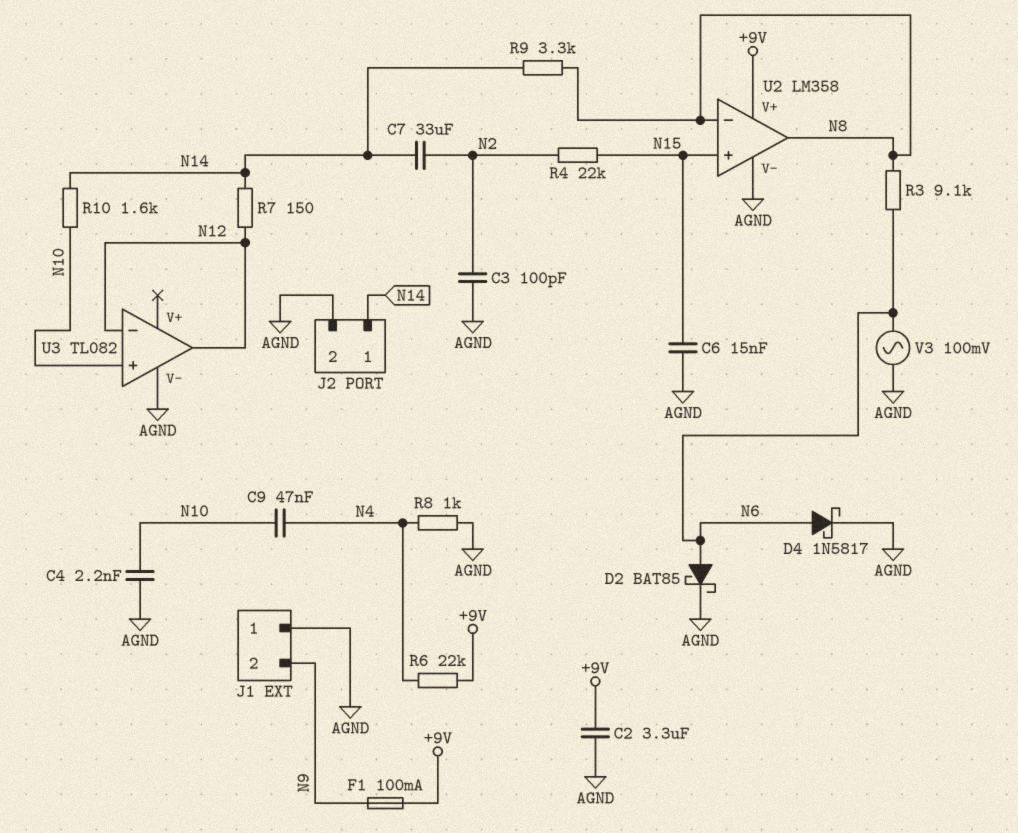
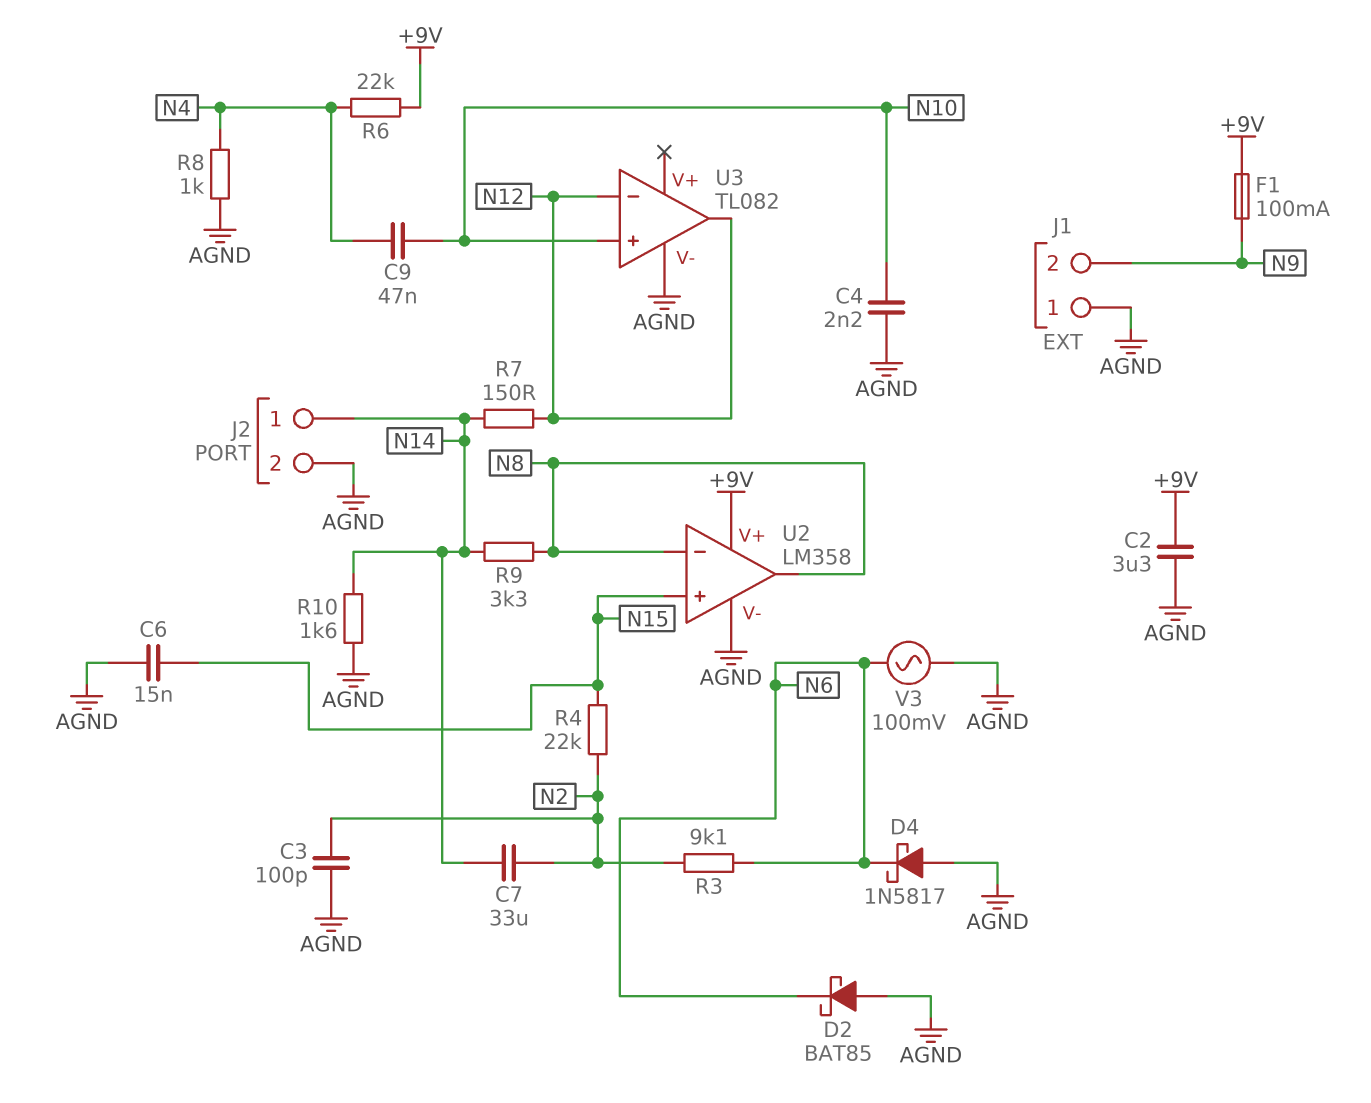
D2: schottky BAT85 (A N6, K AGND) -> schottky BAT85 (A AGND, K N6)
D4: schottky 1N5817 (A N6, K AGND) -> schottky 1N5817 (A AGND, K N6)
R3: 9.1k (N6, N8) -> 9.1k (N2, N6)
R10: 1.6k (N10, N14) -> 1.6k (AGND, N14)

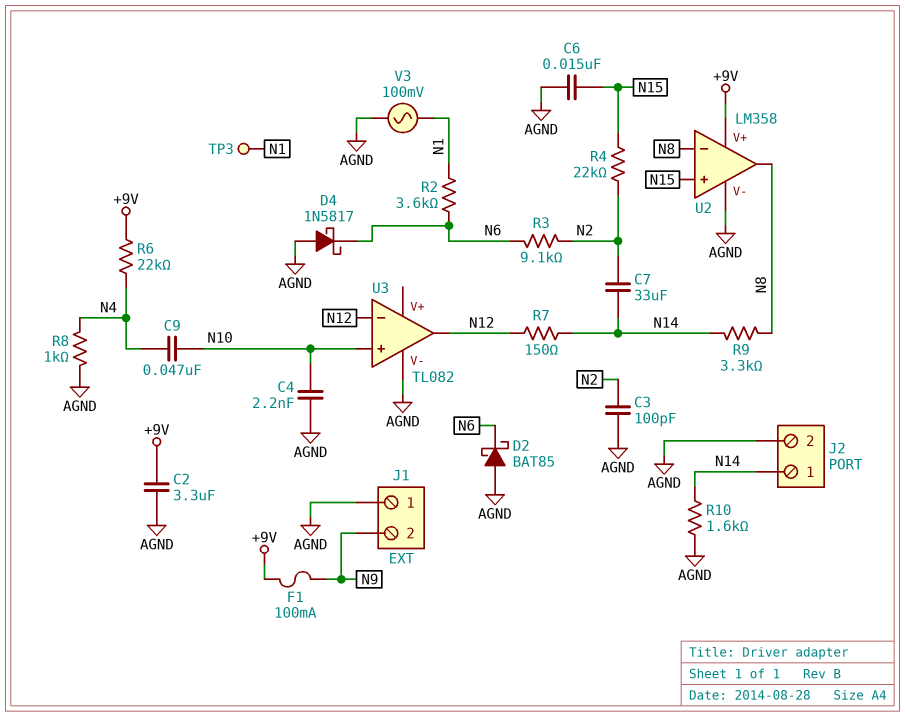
R2: none -> 3.6k (N1, N6)
TP3: none -> test point (N1)
V3: AC 100mV (AGND, N6) -> AC 100mV (AGND, N1)

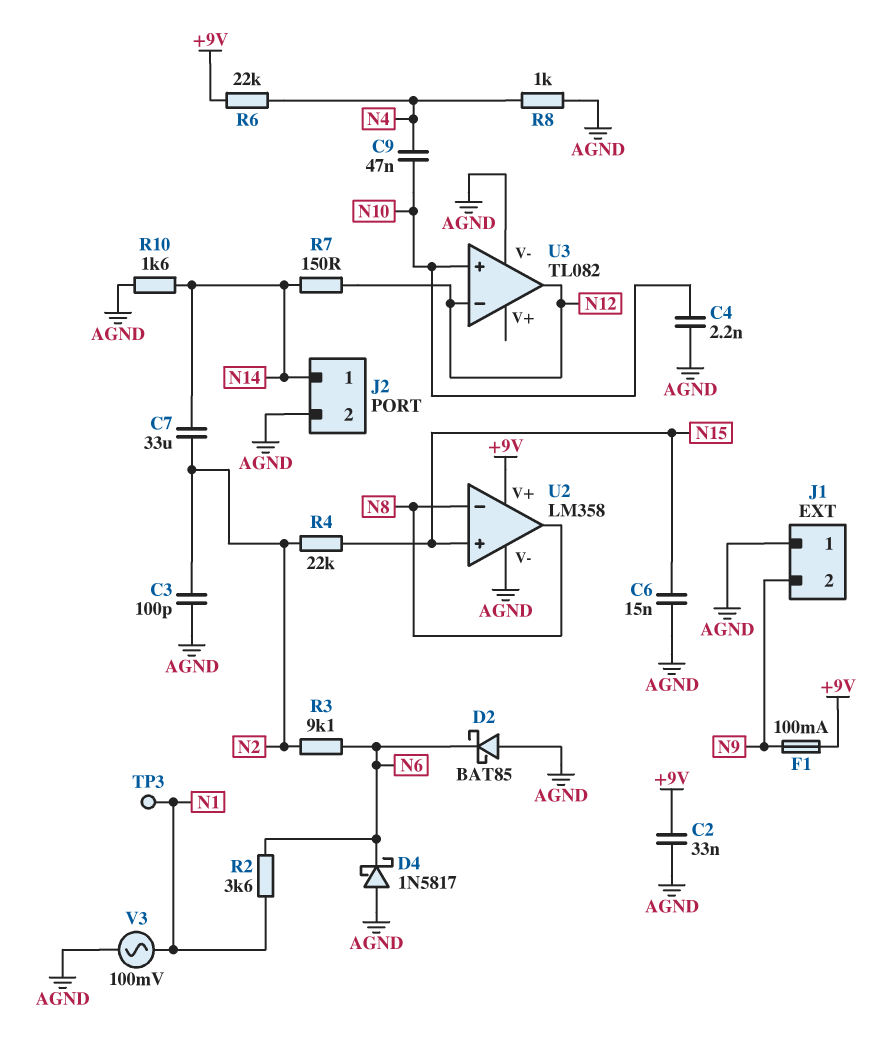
C2: 3.3uF (+9V, AGND) -> 33nF (+9V, AGND)
R9: 3.3k (N8, N14) -> none

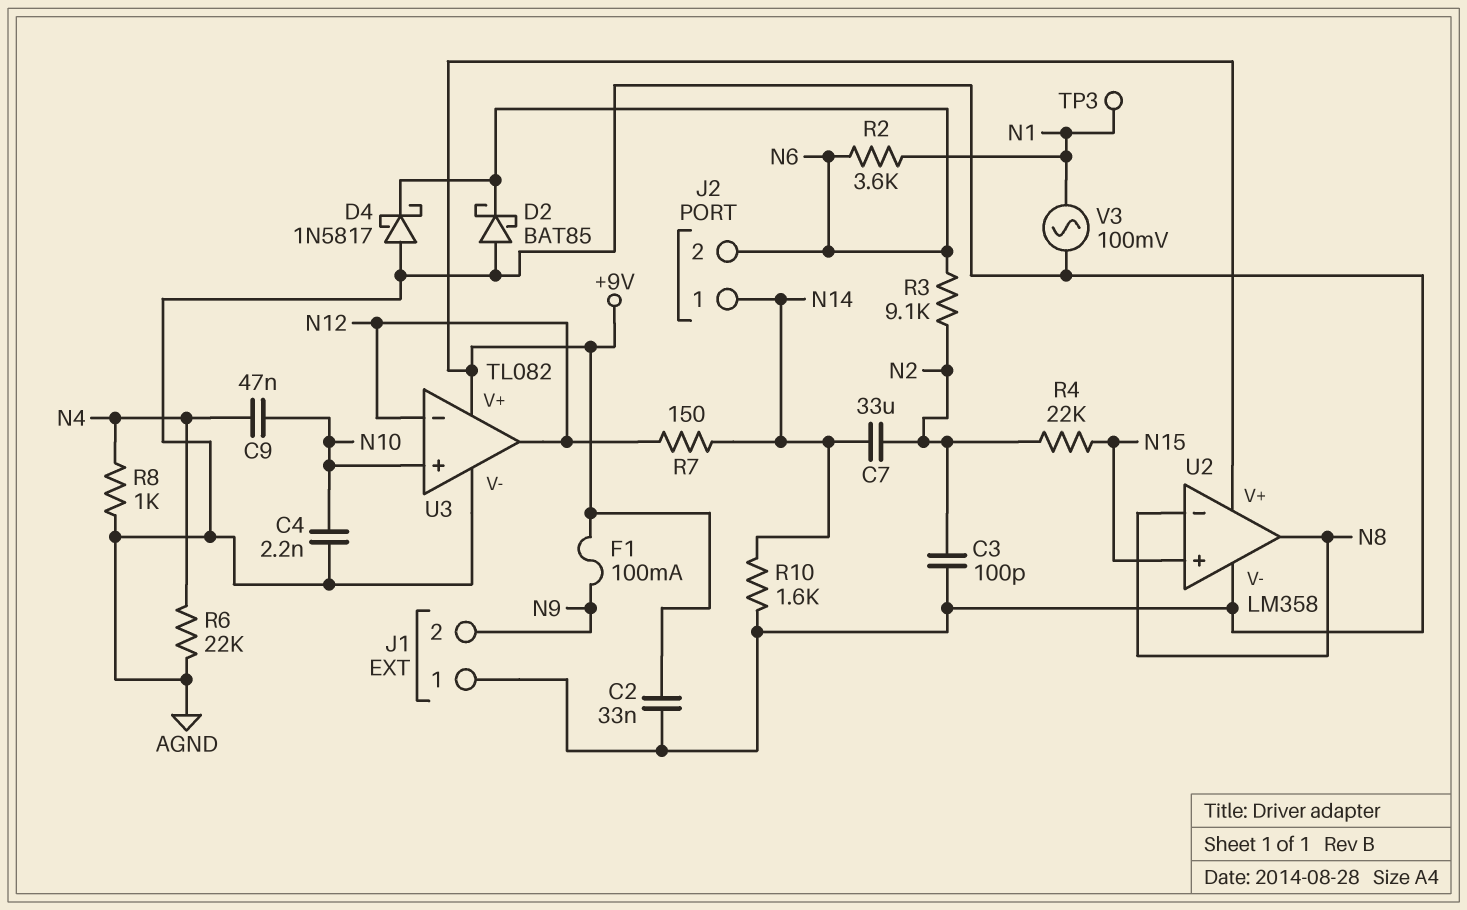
C6: 15nF (AGND, N15) -> none
J2 pin 2: AGND -> N6
R6: 22k (+9V, N4) -> 22k (AGND, N4)
U3 pin V+: none -> +9V

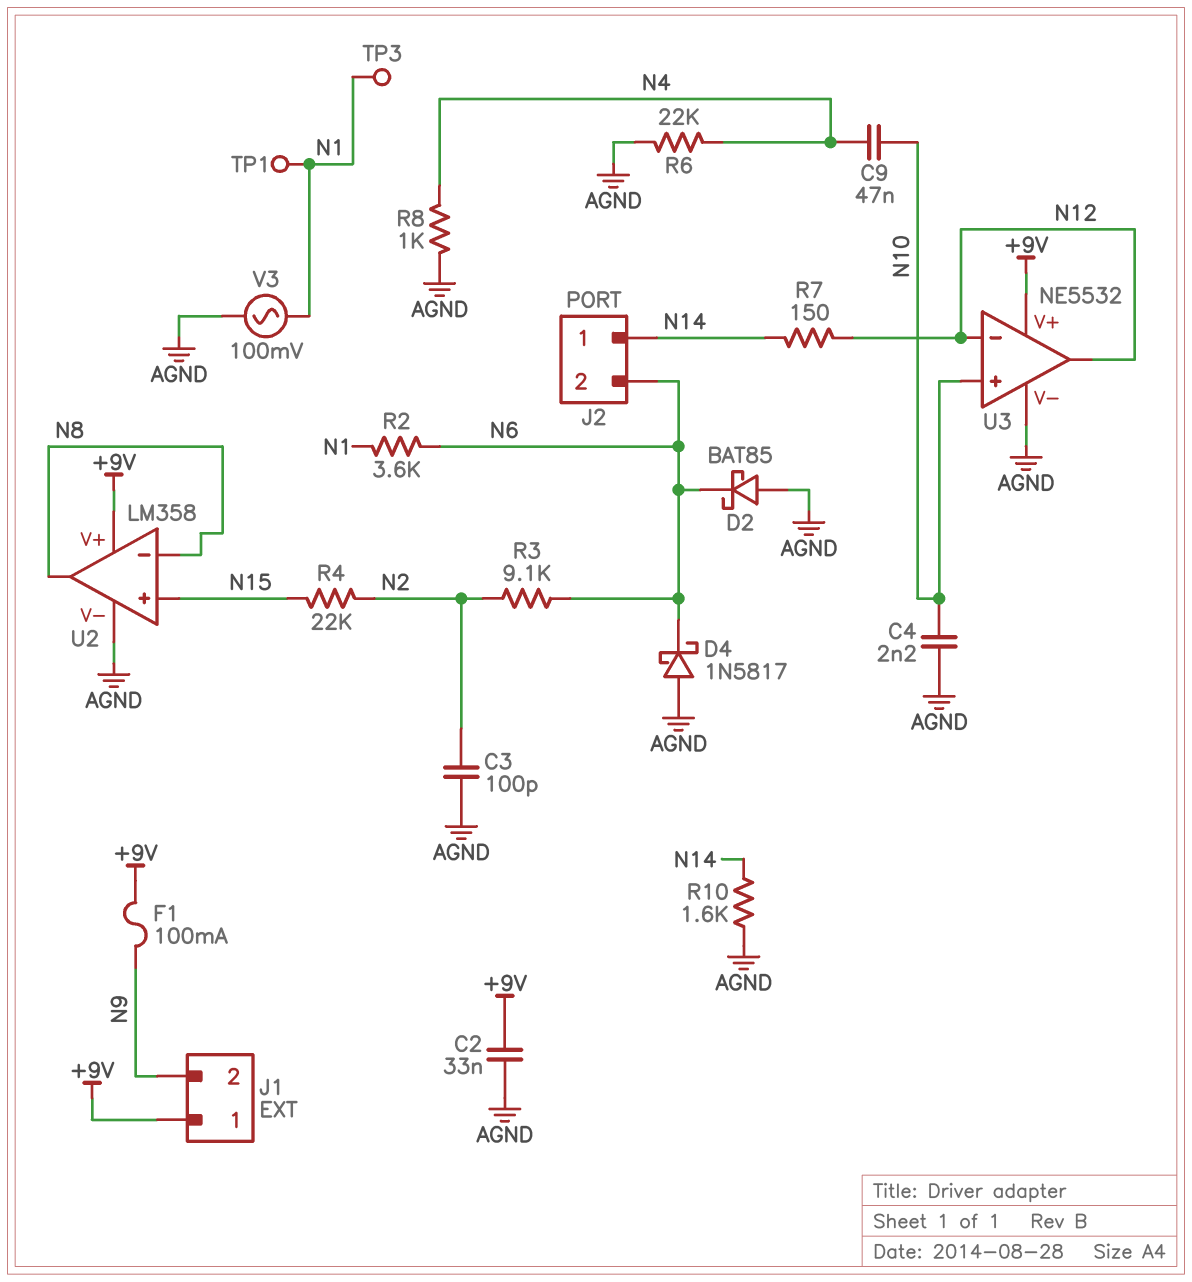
C7: 33uF (N2, N14) -> none
J1 pin 1: AGND -> +9V
TP1: none -> test point (N1)
U3: TL082 -> NE5532

